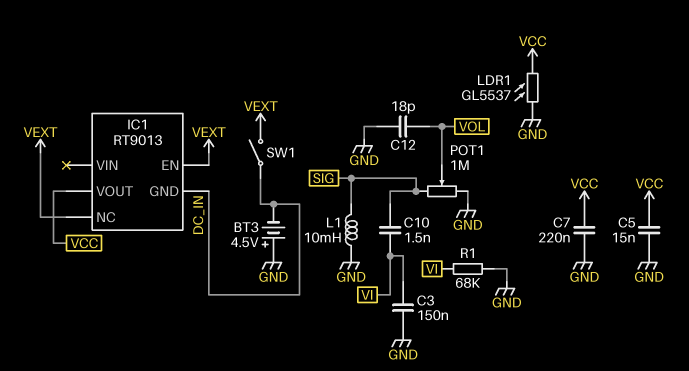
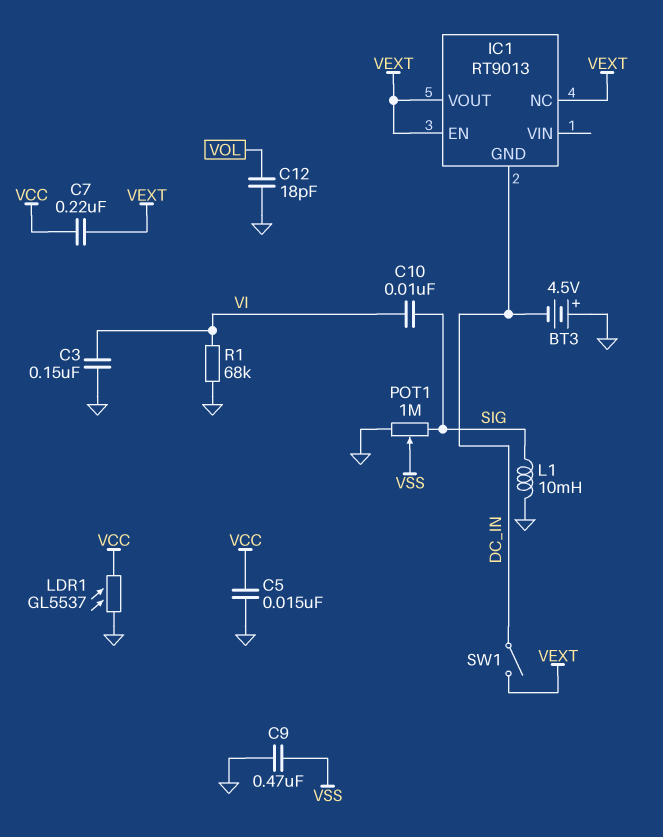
C7: 220nF (GND, VCC) -> 220nF (VCC, VEXT)
C9: none -> 470nF (GND, VSS)
C10: 1.5nF (SIG, VI) -> 10nF (SIG, VI)
IC1 pin VOUT: VCC -> VEXT
POT1: 1M (GND, SIG, wiper VOL) -> 1M (GND, SIG, wiper VSS)

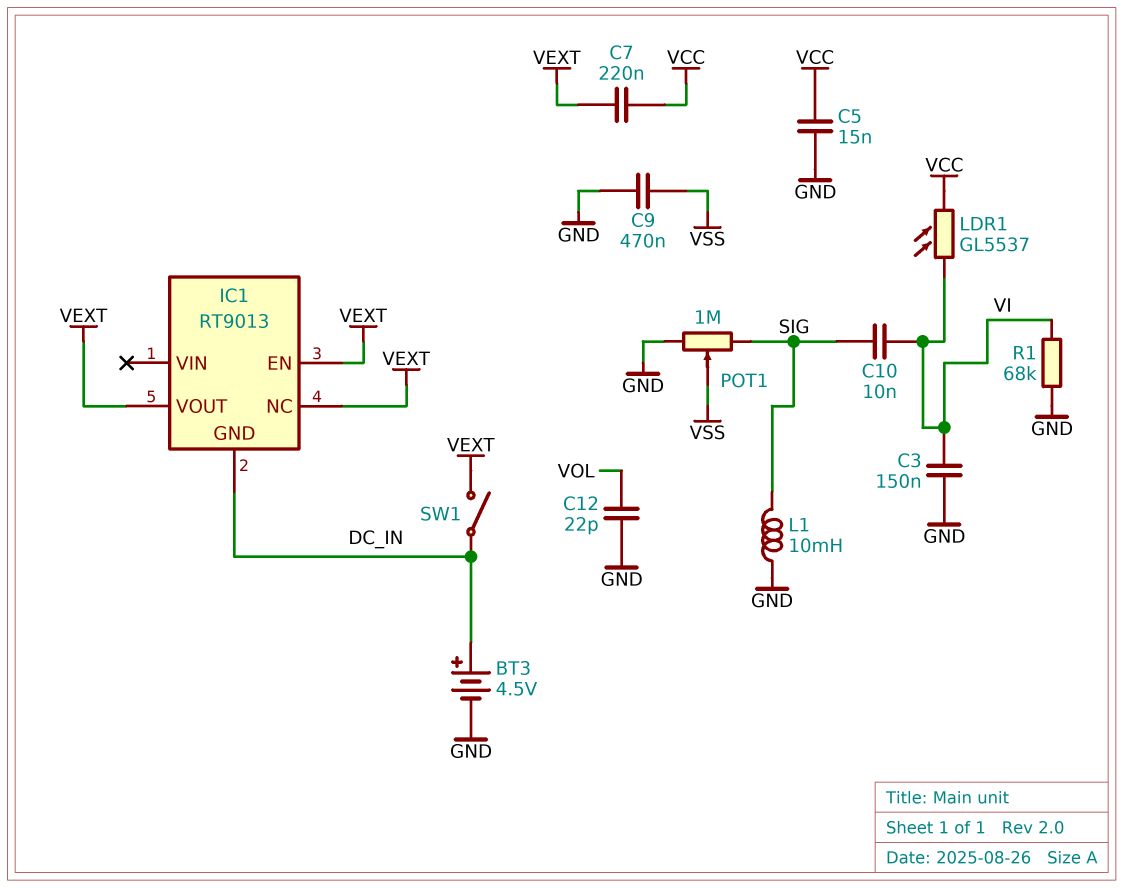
BT3: 4.5V (plus GND, minus DC_IN) -> 4.5V (plus DC_IN, minus GND)
C12: 18pF (GND, VOL) -> 22pF (GND, VOL)
LDR1: GL5537 (GND, VCC) -> GL5537 (VCC, VI)

